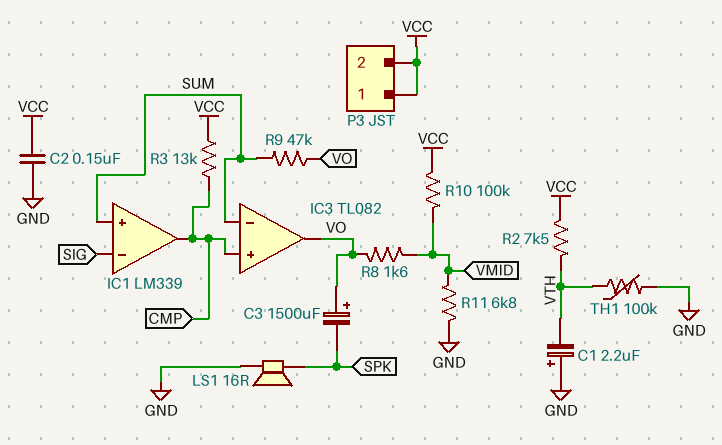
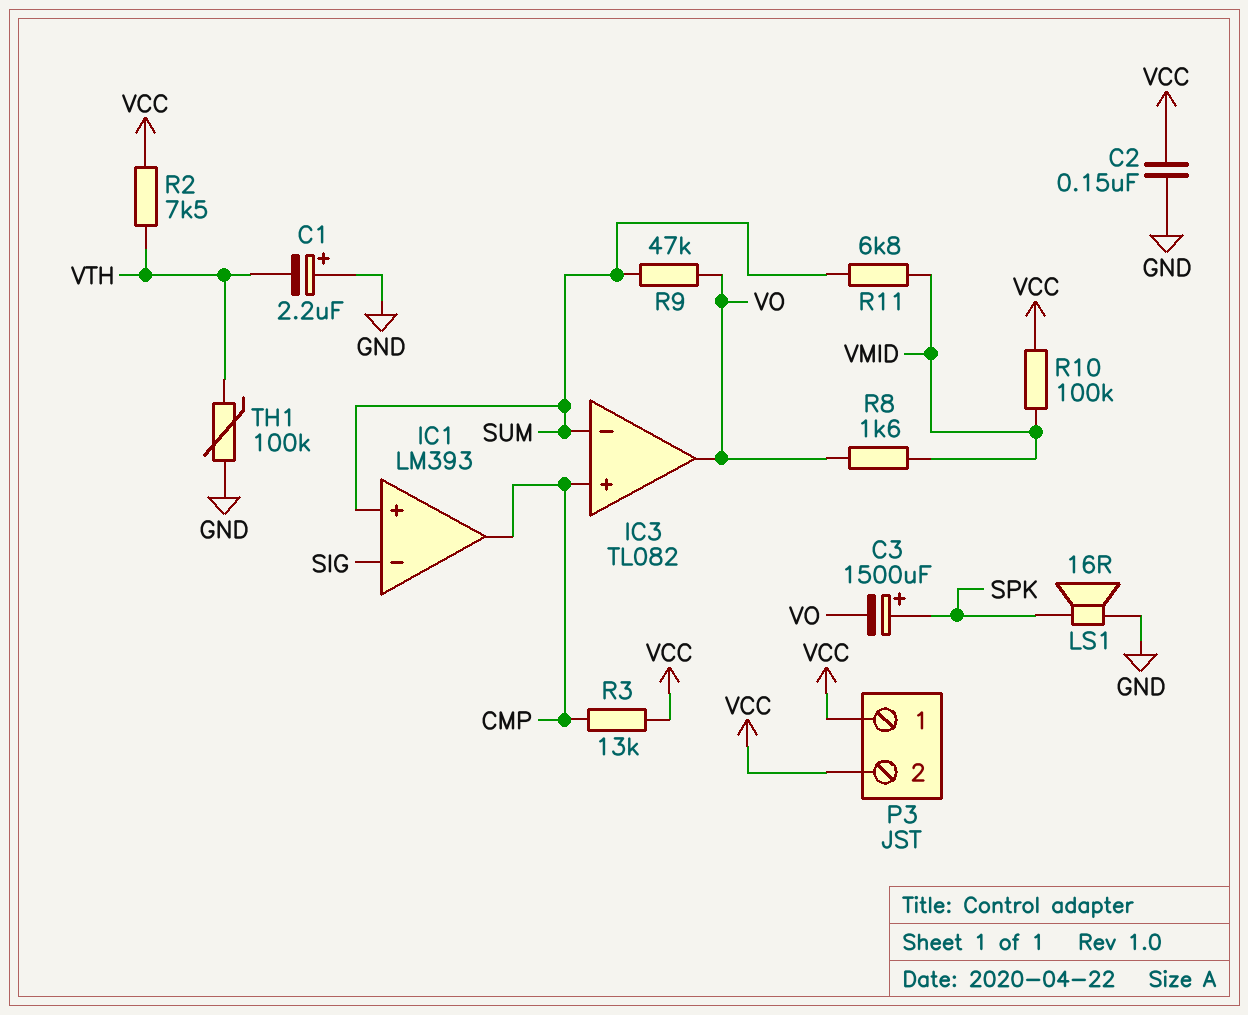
C3: 1500uF (plus VO, minus SPK) -> 1500uF (plus SPK, minus VO)
IC1: LM339 -> LM393
R11: 6.8k (GND, VMID) -> 6.8k (SUM, VMID)

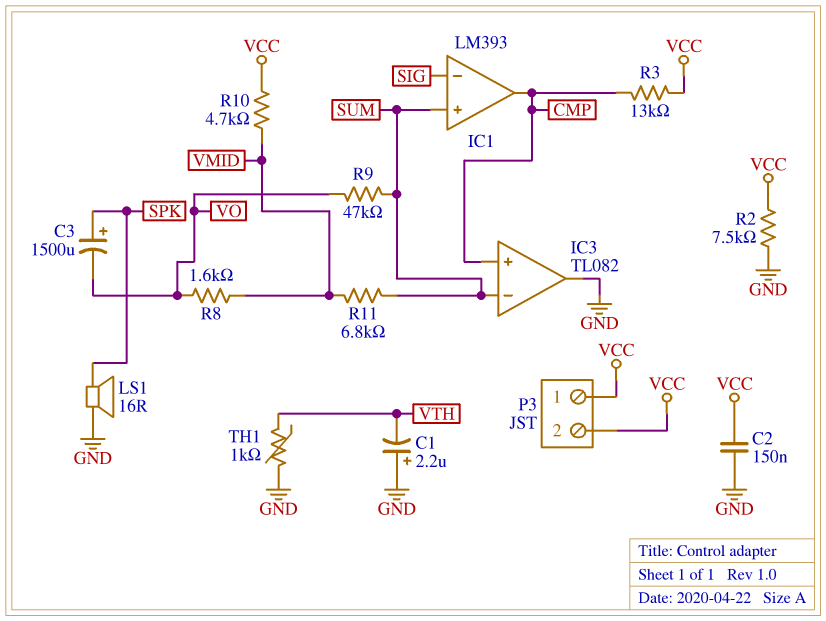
IC3 pin out: VO -> GND
R2: 7.5k (VCC, VTH) -> 7.5k (GND, VCC)
R10: 100k (VCC, VMID) -> 4.7k (VCC, VMID)
TH1: 100k (GND, VTH) -> 1k (GND, VTH)

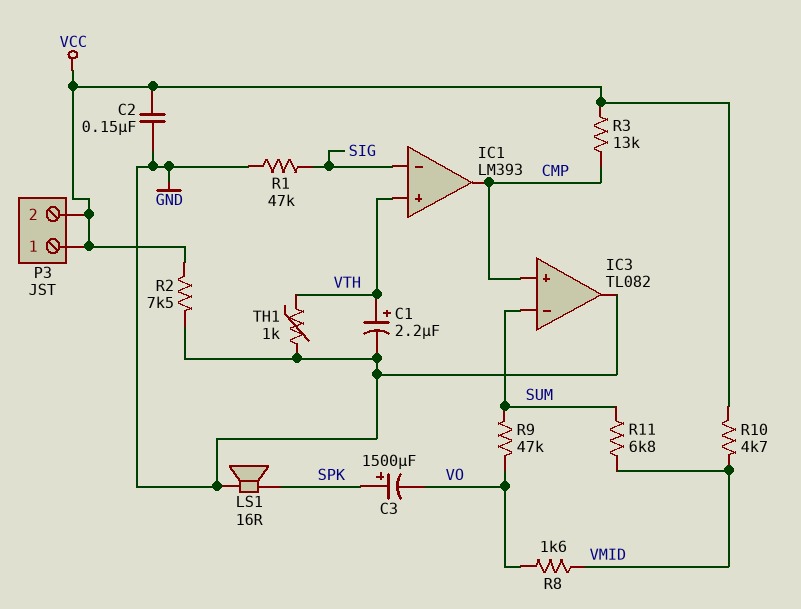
C1: 2.2uF (plus GND, minus VTH) -> 2.2uF (plus VTH, minus GND)
IC1 pin in+: SUM -> VTH
R1: none -> 47k (GND, SIG)

